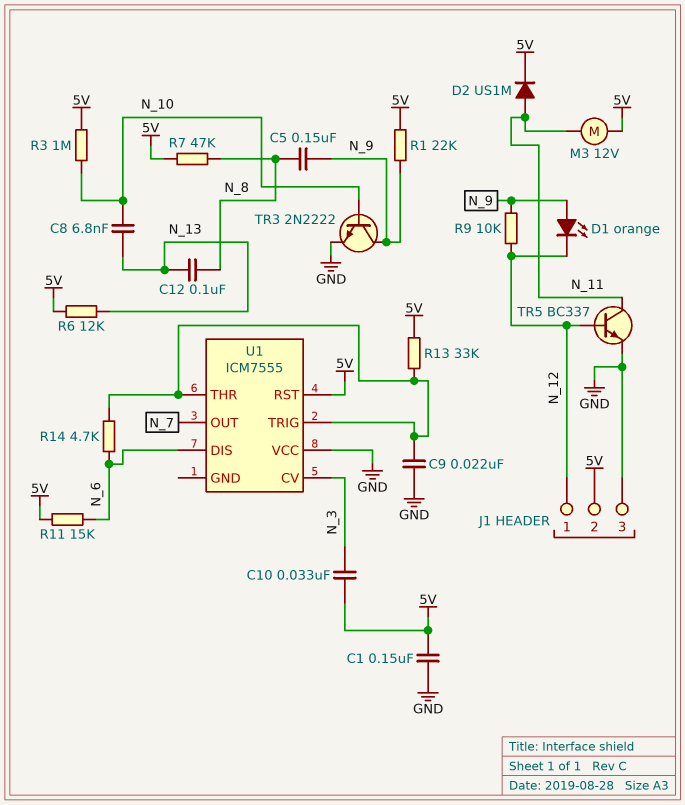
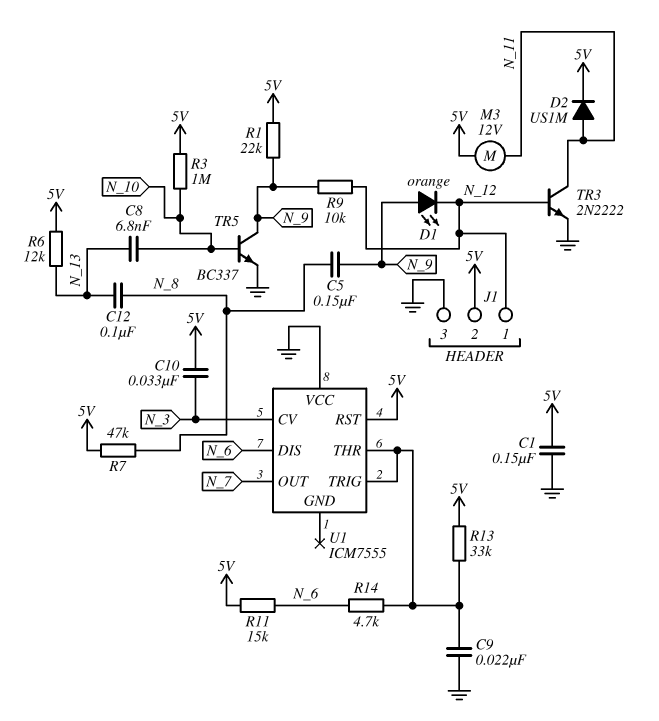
TR3: NPN 2N2222 (B N_10, C N_9, E GND) -> NPN 2N2222 (B N_12, C N_11, E GND)
TR5: NPN BC337 (B N_12, C N_11, E GND) -> NPN BC337 (B N_10, C N_9, E GND)

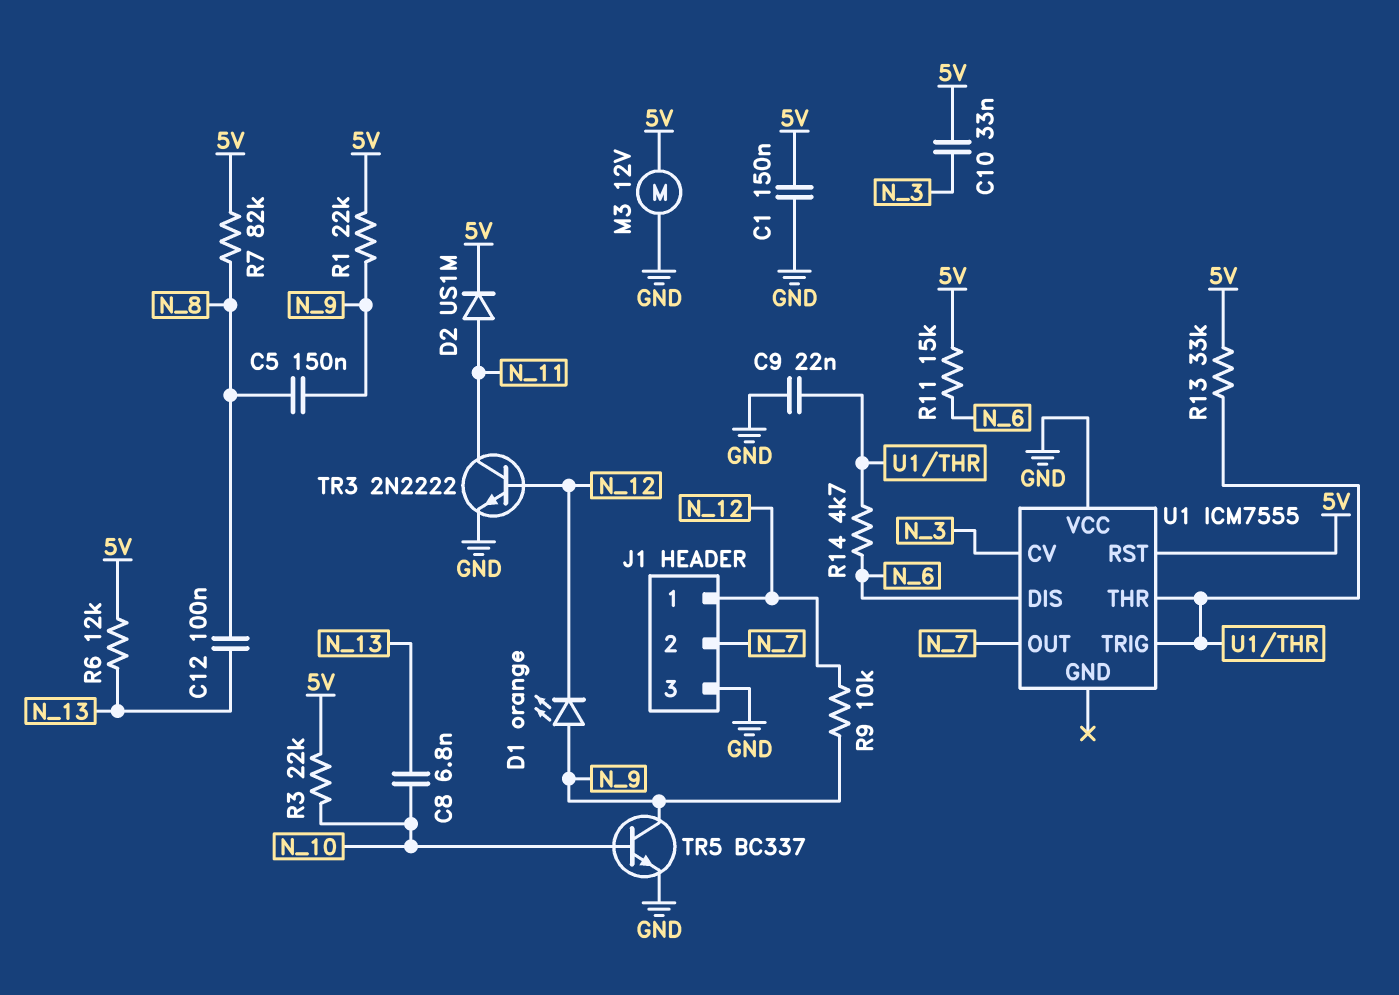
J1 pin 2: 5V -> N_7
M3: motor 12V (5V, N_11) -> motor 12V (5V, GND)
R3: 1M (5V, N_10) -> 22k (5V, N_10)
R7: 47k (5V, N_8) -> 82k (5V, N_8)

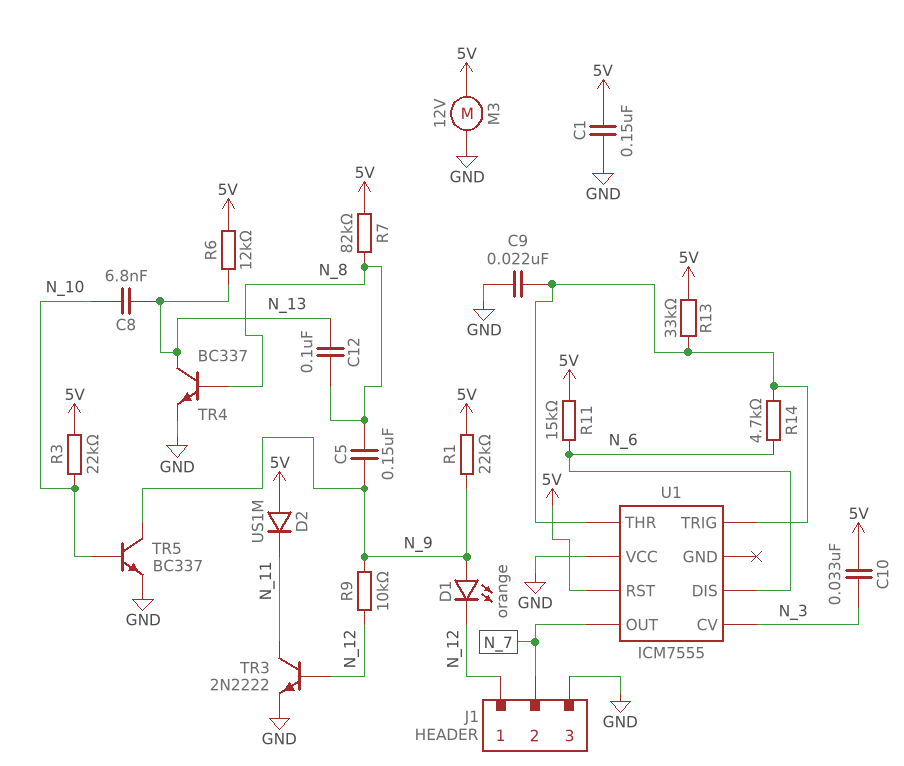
D2: diode US1M (A N_11, K 5V) -> diode US1M (A 5V, K N_11)
TR4: none -> NPN BC337 (B N_8, C N_13, E GND)

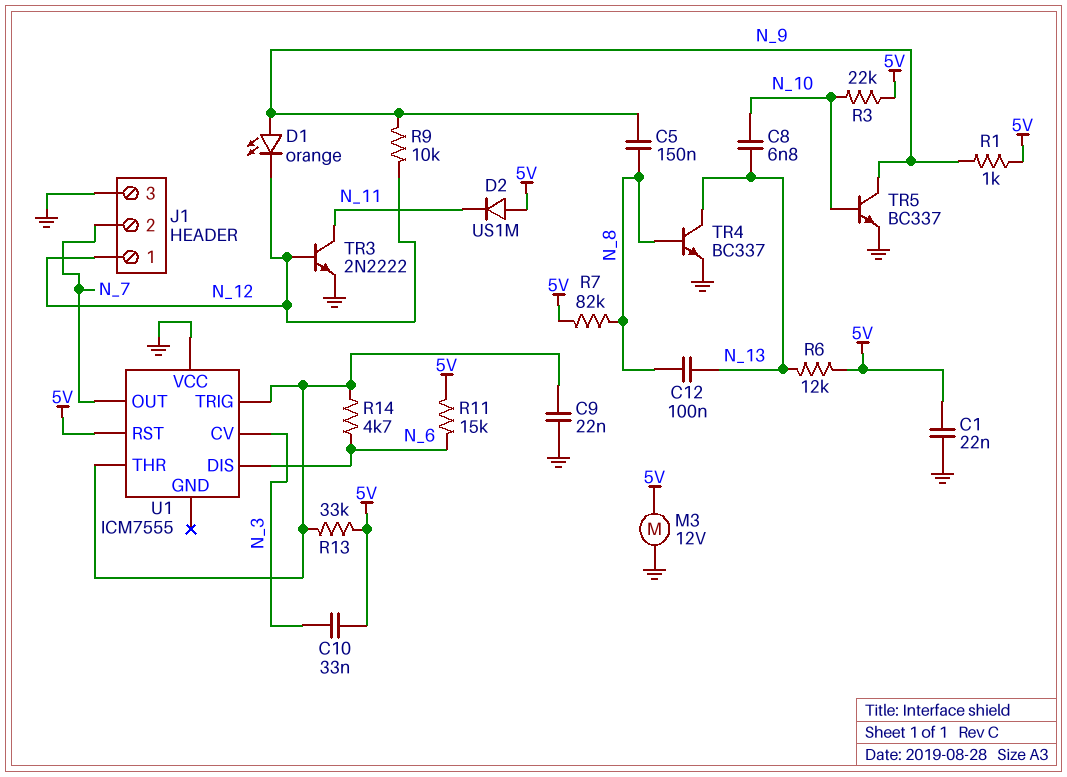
C1: 150nF (5V, GND) -> 22nF (5V, GND)
R1: 22k (5V, N_9) -> 1k (5V, N_9)

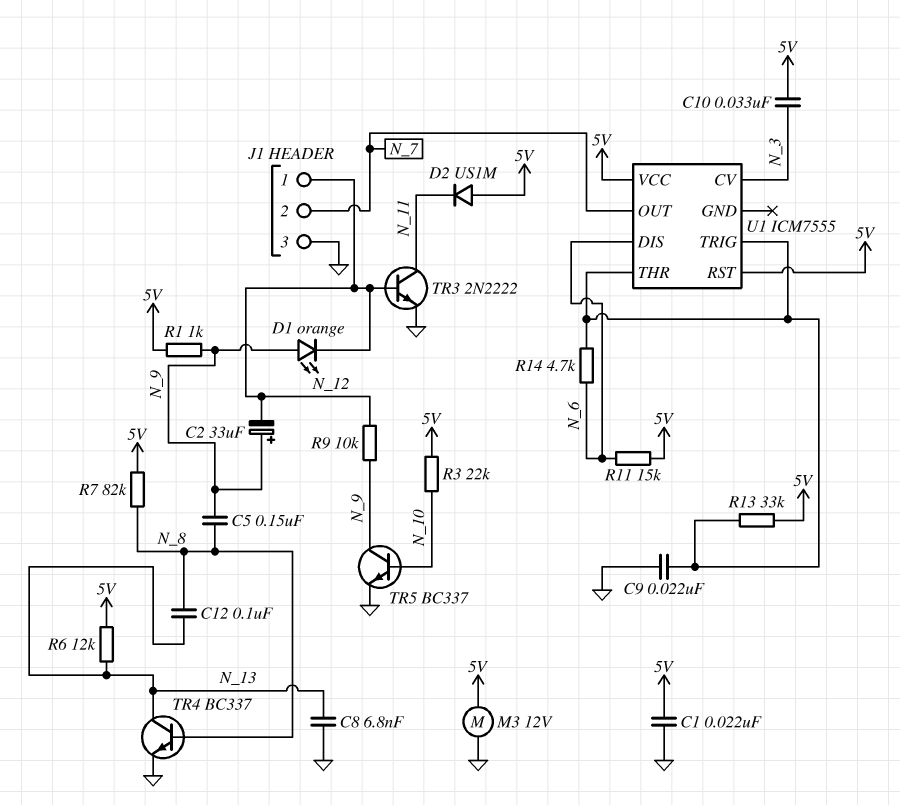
C2: none -> 33uF (plus N_9, minus N_12)
C8: 6.8nF (N_10, N_13) -> 6.8nF (GND, N_13)
U1 pin VCC: GND -> 5V

